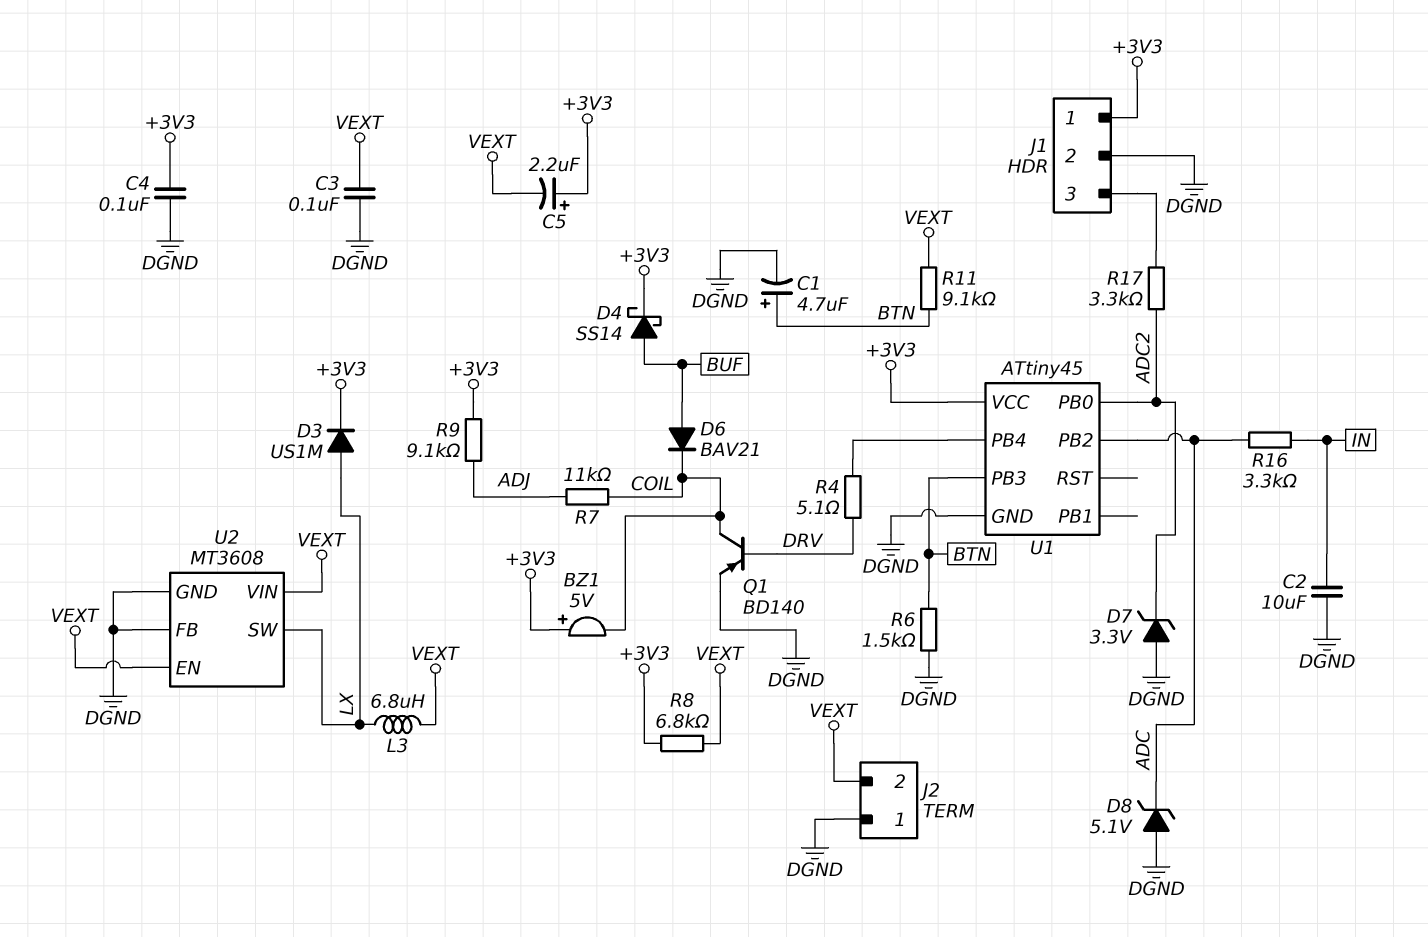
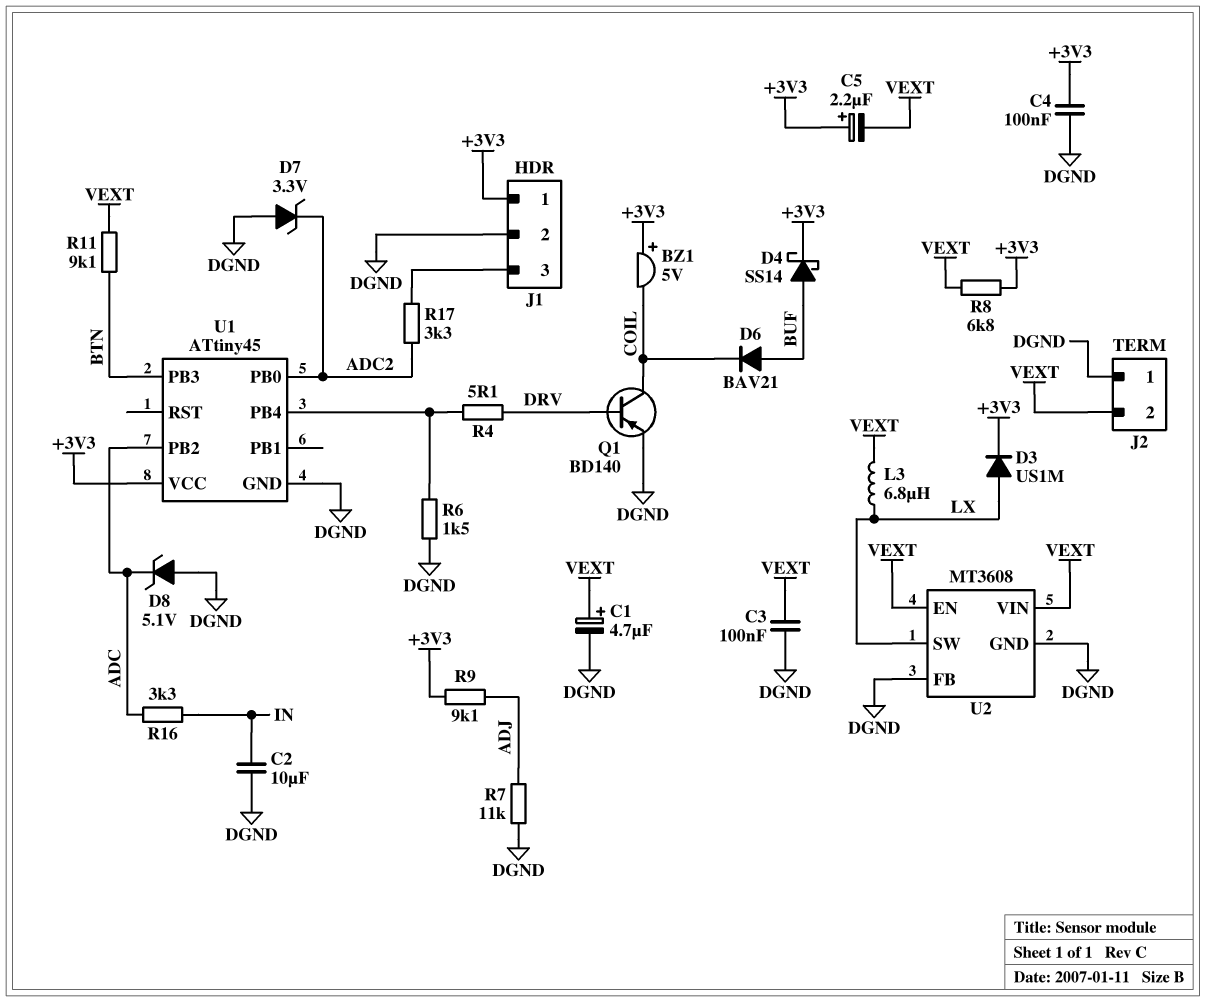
C1: 4.7uF (plus BTN, minus DGND) -> 4.7uF (plus VEXT, minus DGND)
R6: 1.5k (BTN, DGND) -> 1.5k (DGND, U1/PB4)
R7: 11k (ADJ, COIL) -> 11k (ADJ, DGND)

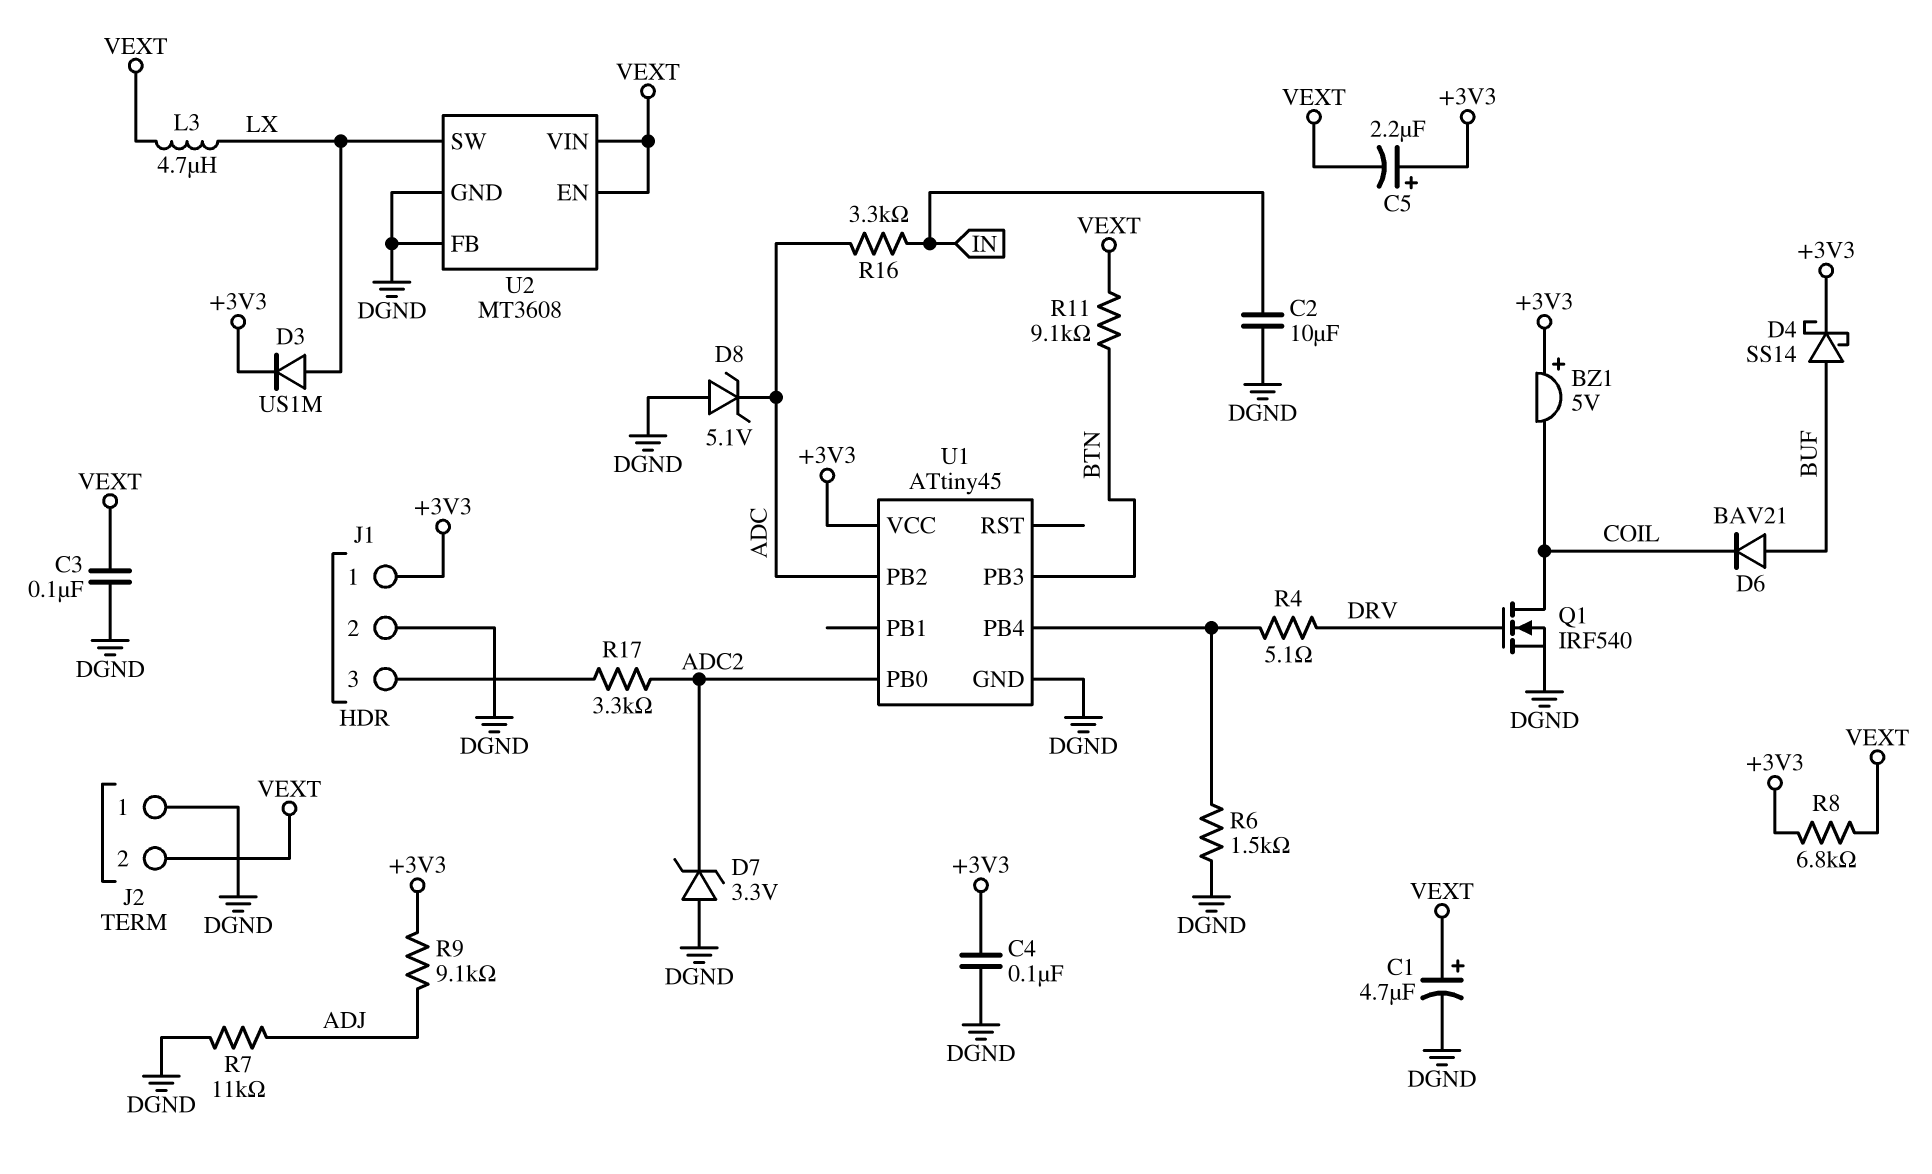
L3: 6.8uH (LX, VEXT) -> 4.7uH (LX, VEXT)
Q1: PNP BD140 (B DRV, C COIL, E DGND) -> NMOS IRF540 (G DRV, D COIL, S DGND)

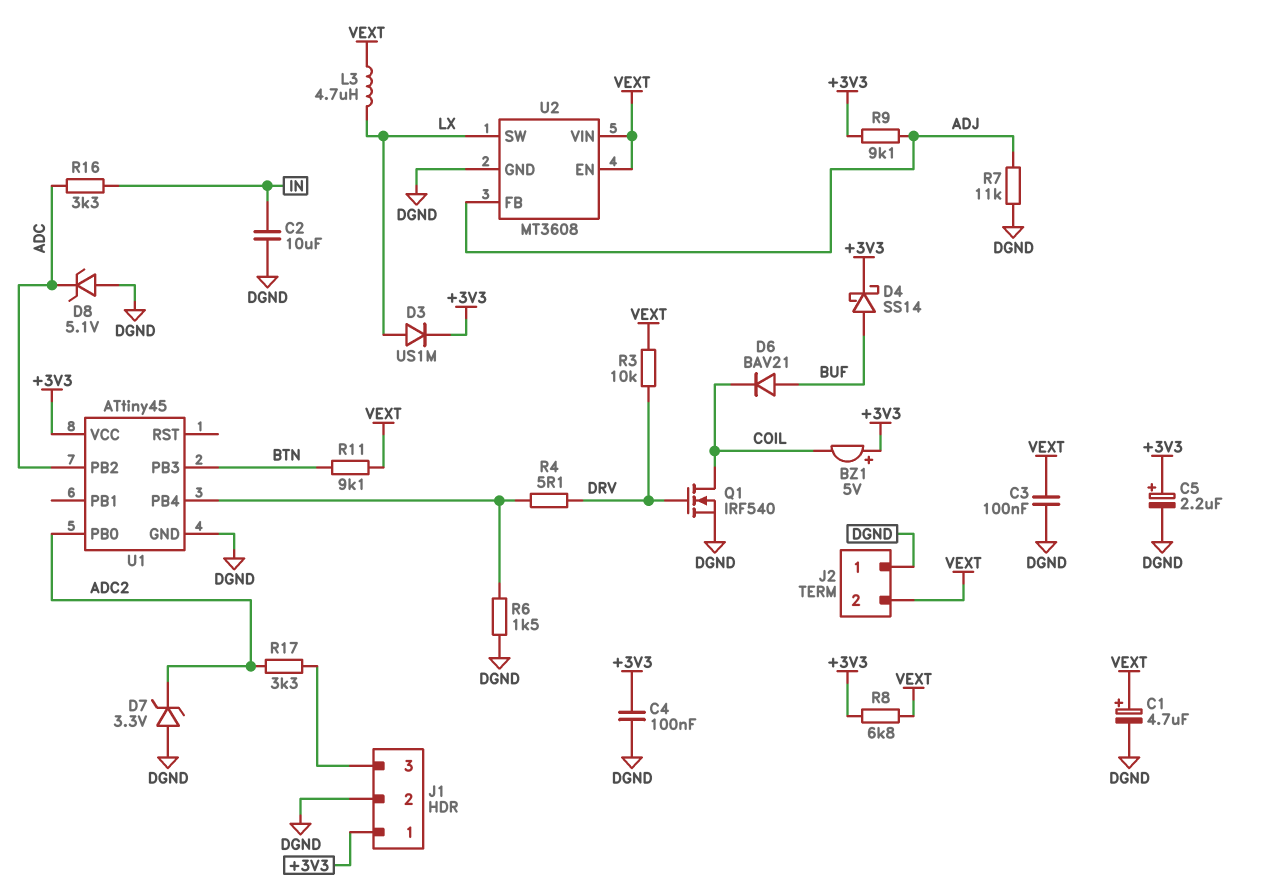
C5: 2.2uF (plus +3V3, minus VEXT) -> 2.2uF (plus +3V3, minus DGND)
R3: none -> 10k (DRV, VEXT)
U2 pin FB: DGND -> ADJ

